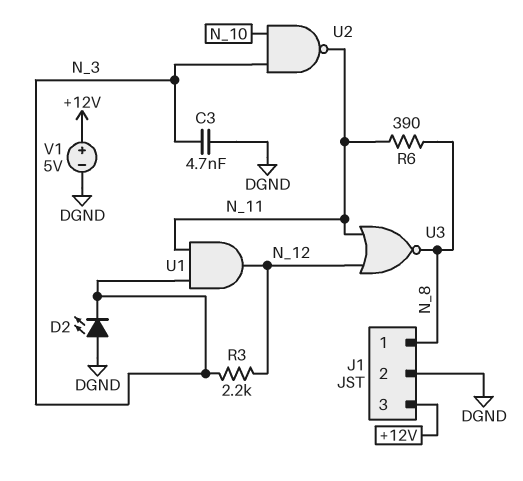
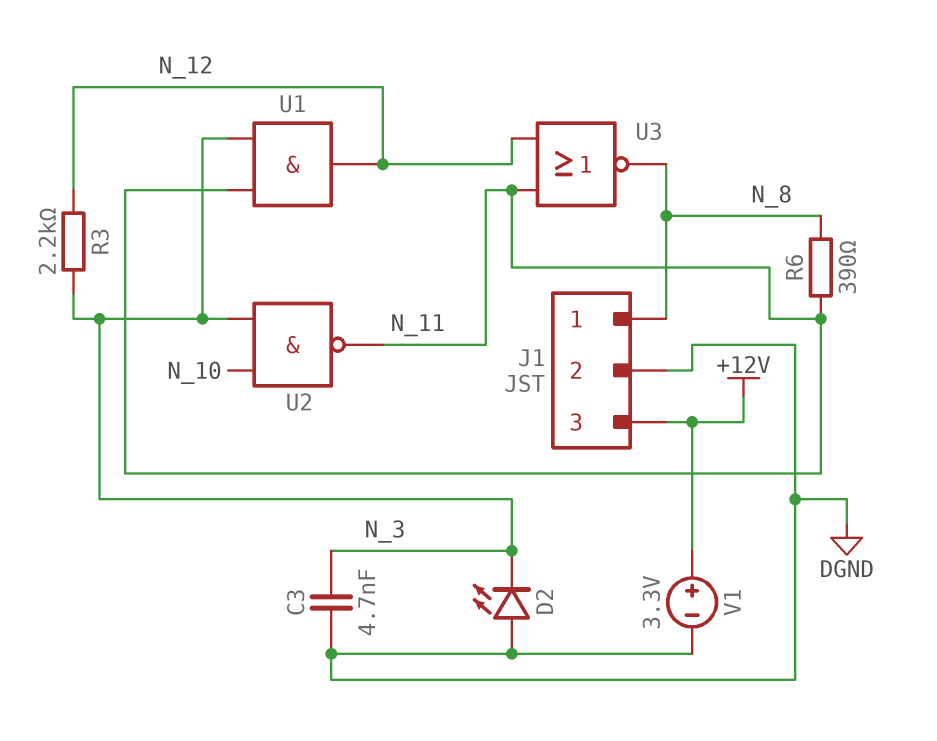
V1: 5V (plus +12V, minus DGND) -> 3.3V (plus +12V, minus DGND)

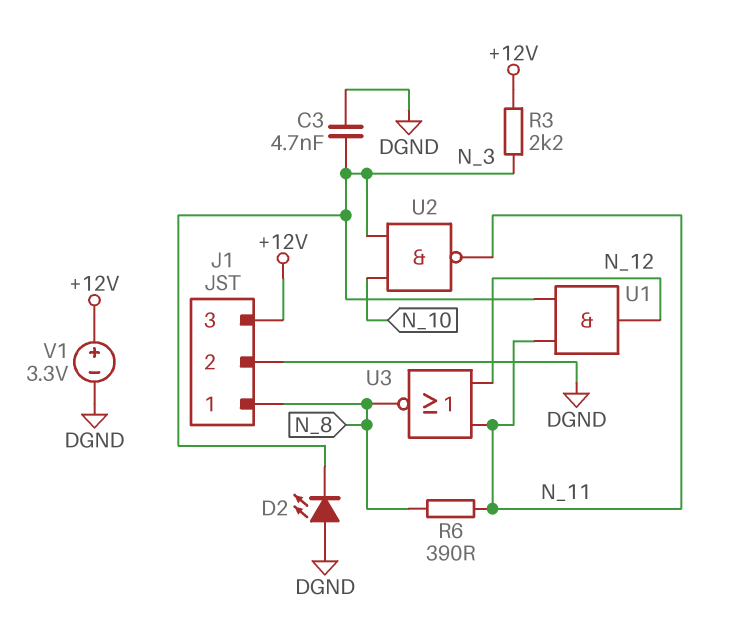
R3: 2.2k (N_3, N_12) -> 2.2k (+12V, N_3)

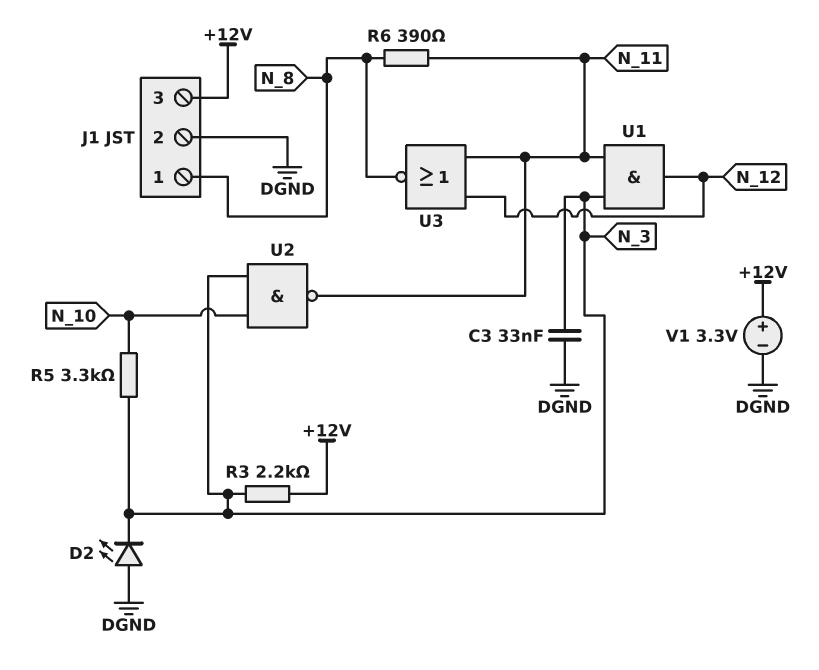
C3: 4.7nF (DGND, N_3) -> 33nF (DGND, N_3)
R5: none -> 3.3k (N_3, N_10)

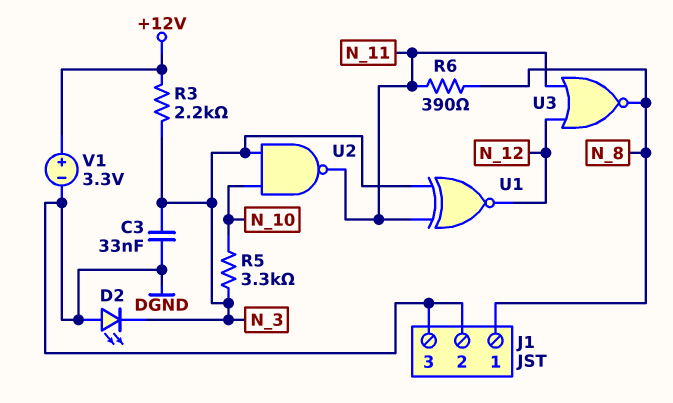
J1 pin 3: +12V -> DGND
U1: AND (in N_3, in N_11, out N_12) -> XNOR (in N_3, in N_11, out N_12)

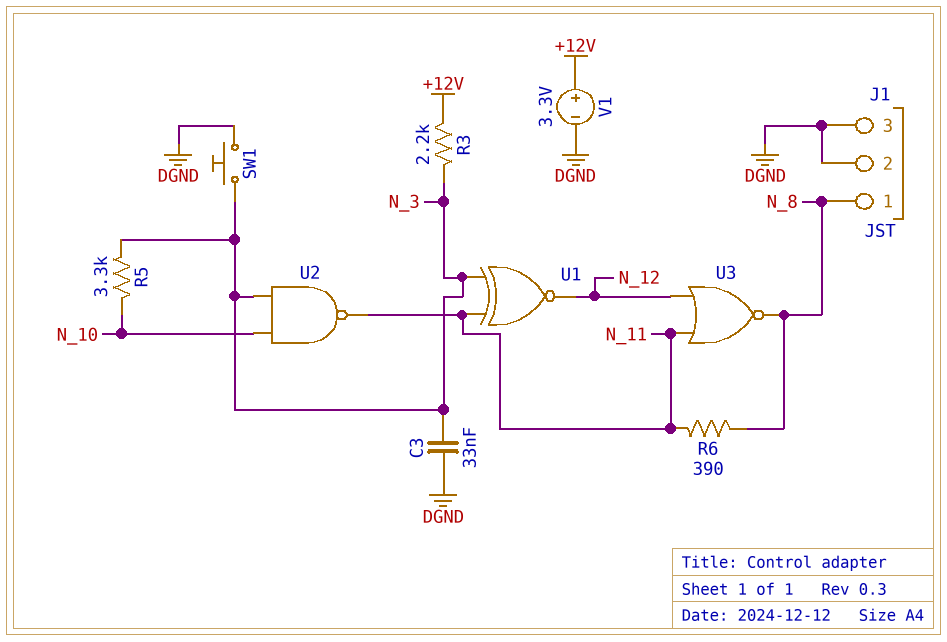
D2: LED (A DGND, K N_3) -> none
SW1: none -> button (DGND, N_3)

